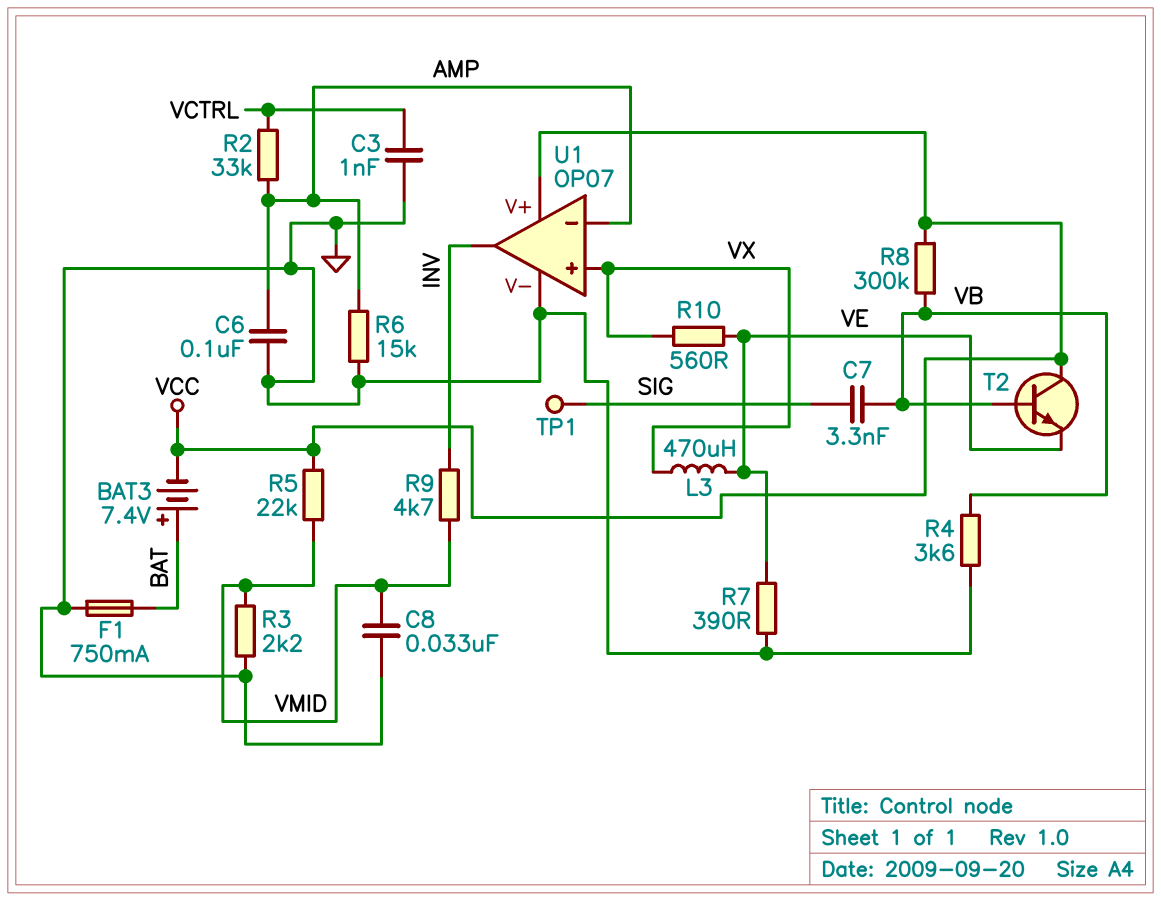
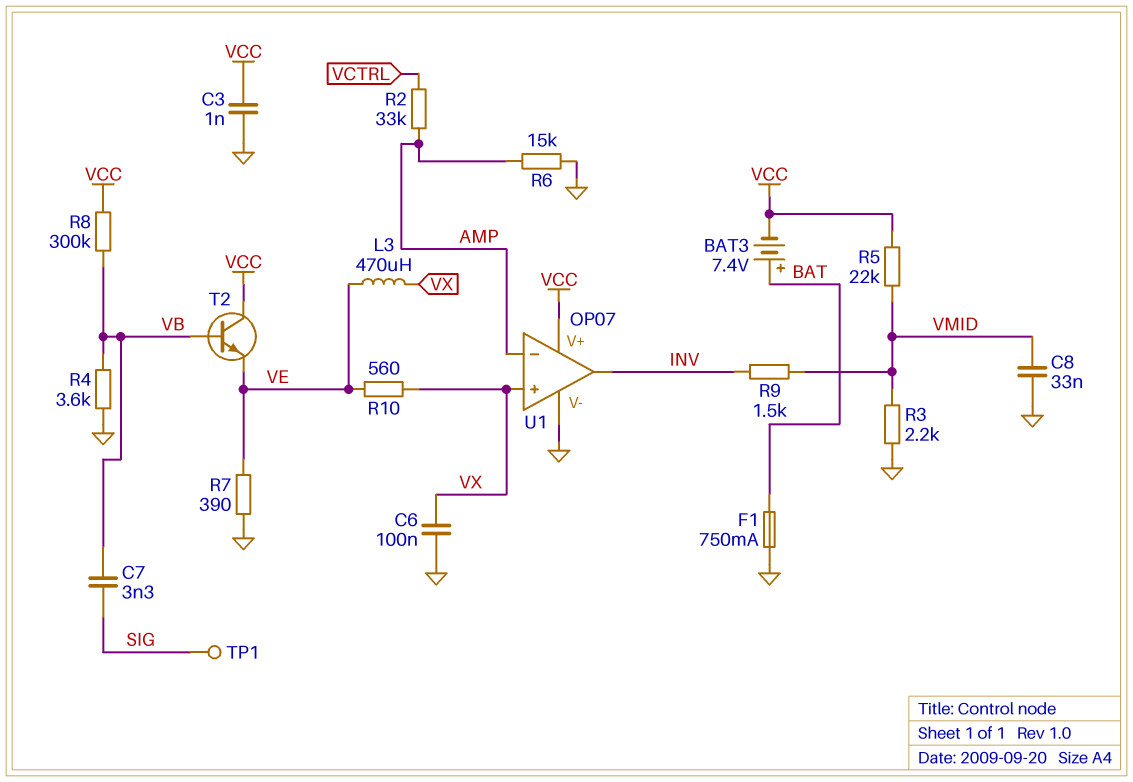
C3: 1nF (GND, VCTRL) -> 1nF (GND, VCC)
C6: 100nF (AMP, GND) -> 100nF (GND, VX)
R9: 4.7k (INV, VMID) -> 1.5k (INV, VMID)

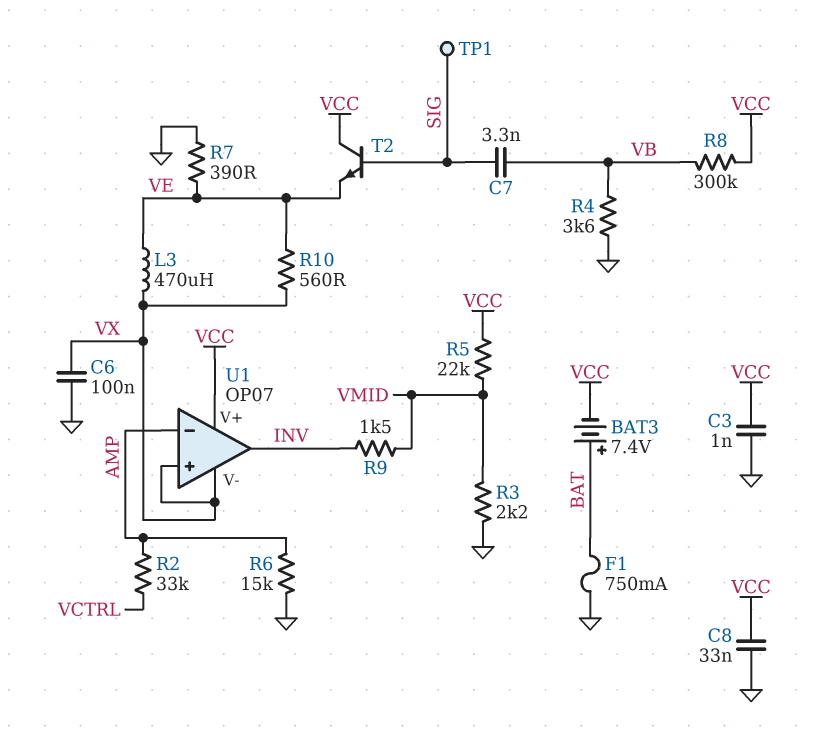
C8: 33nF (GND, VMID) -> 33nF (GND, VCC)
T2: NPN (B VB, C VCC, E VE) -> NPN (B SIG, C VCC, E VE)
U1 pin V-: GND -> VX

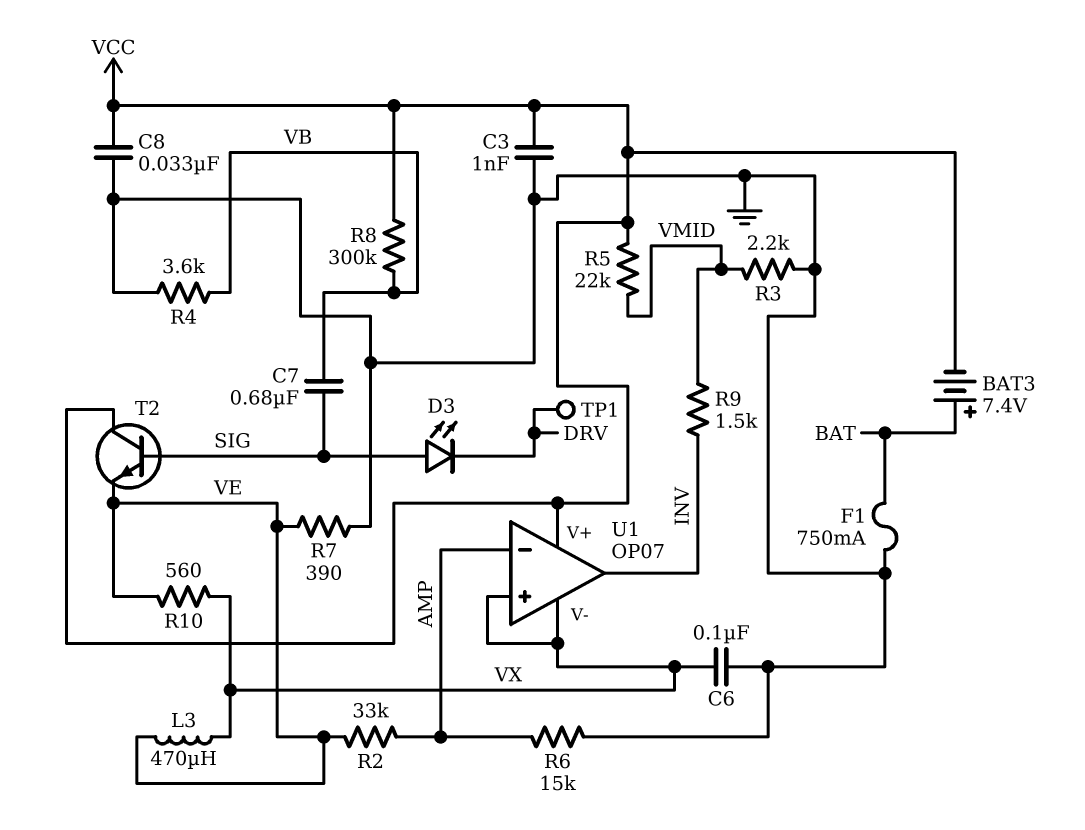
C7: 3.3nF (SIG, VB) -> 680nF (SIG, VB)
D3: none -> LED (A SIG, K DRV)
R2: 33k (AMP, VCTRL) -> 33k (AMP, VE)
TP1: test point (SIG) -> test point (DRV)

